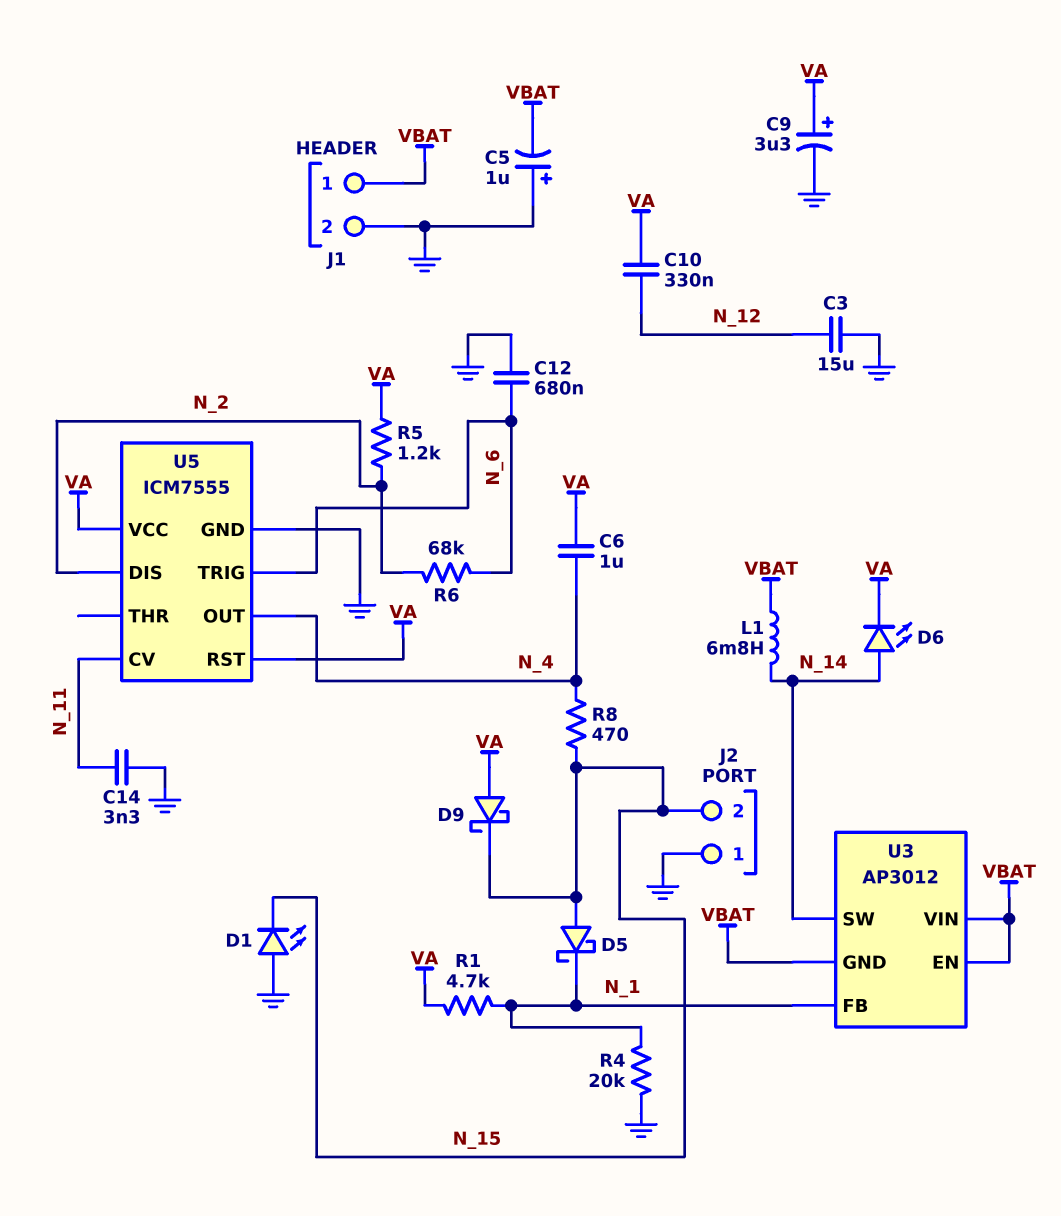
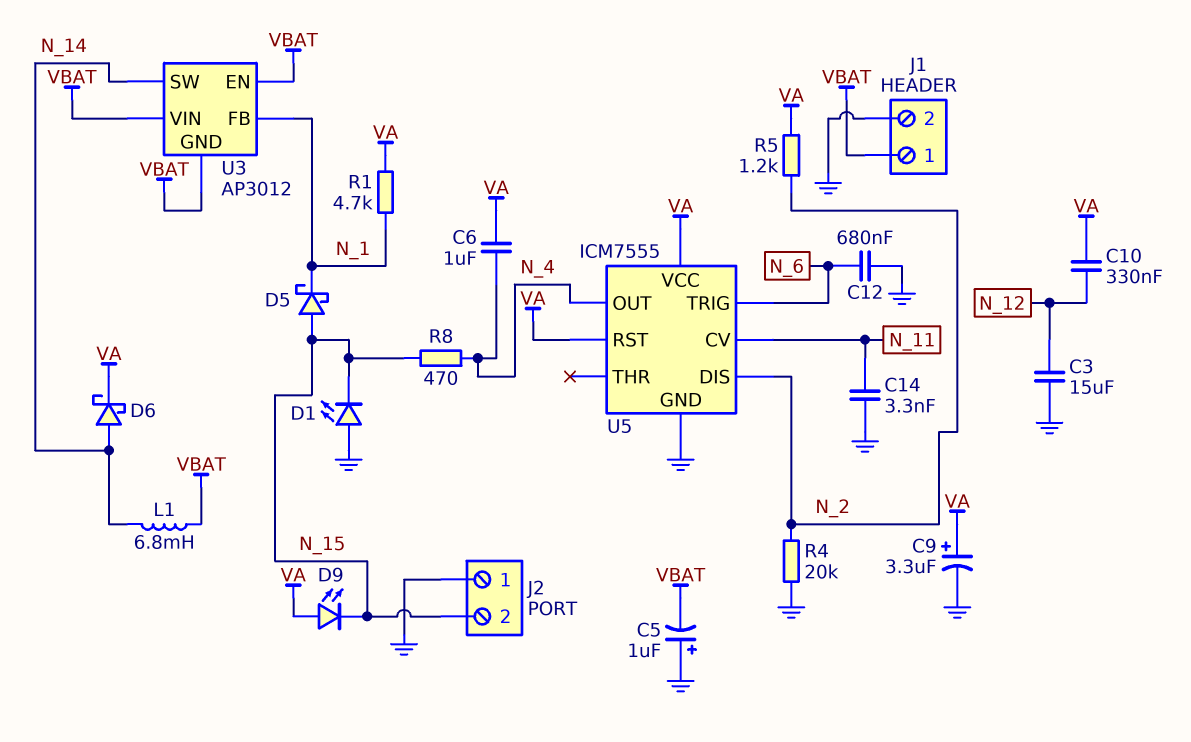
D6: LED (A N_14, K VA) -> schottky (A N_14, K VA)
D9: schottky (A VA, K N_15) -> LED (A VA, K N_15)
R4: 20k (GND, N_1) -> 20k (GND, N_2)
R6: 68k (N_2, N_6) -> none

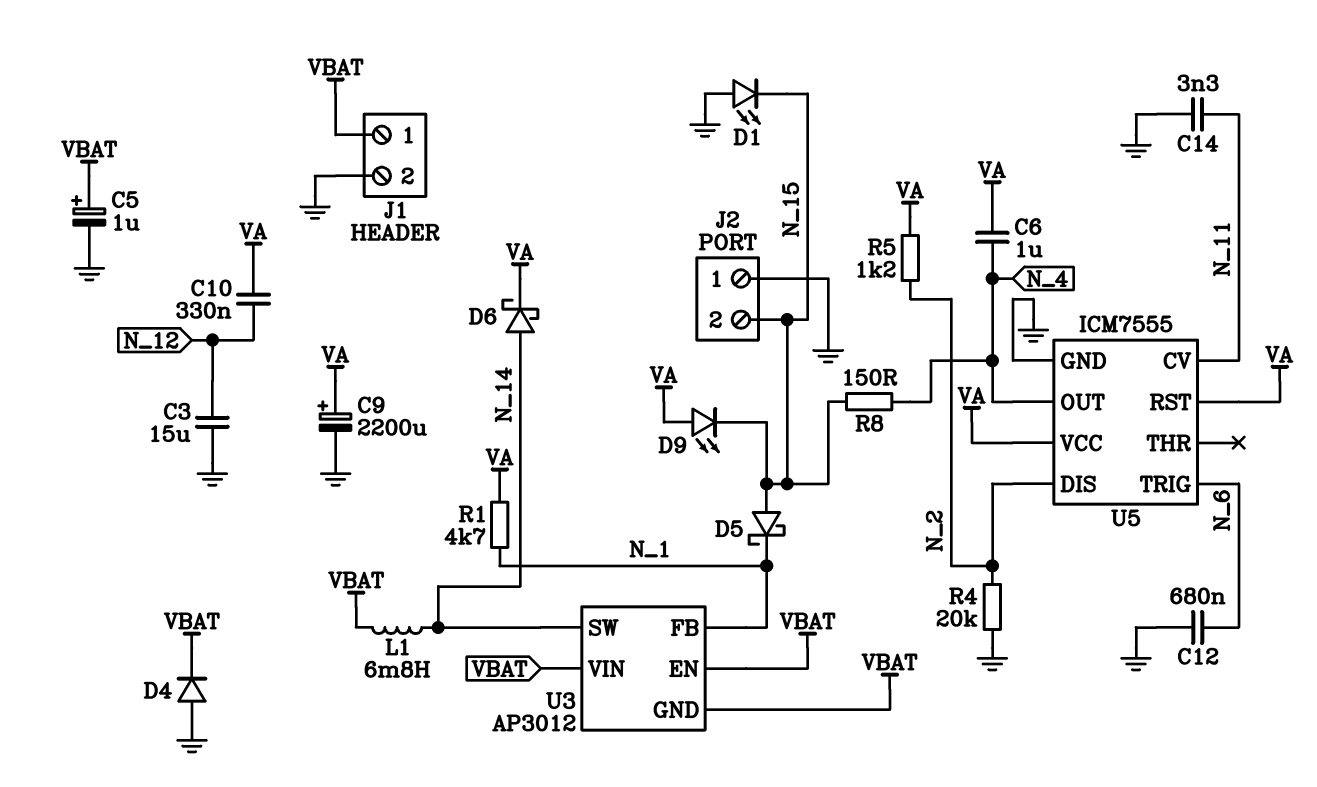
C5: 1uF (plus GND, minus VBAT) -> 1uF (plus VBAT, minus GND)
C9: 3.3uF (plus VA, minus GND) -> 2200uF (plus VA, minus GND)
D4: none -> diode (A GND, K VBAT)
R8: 470 (N_4, N_15) -> 150 (N_4, N_15)

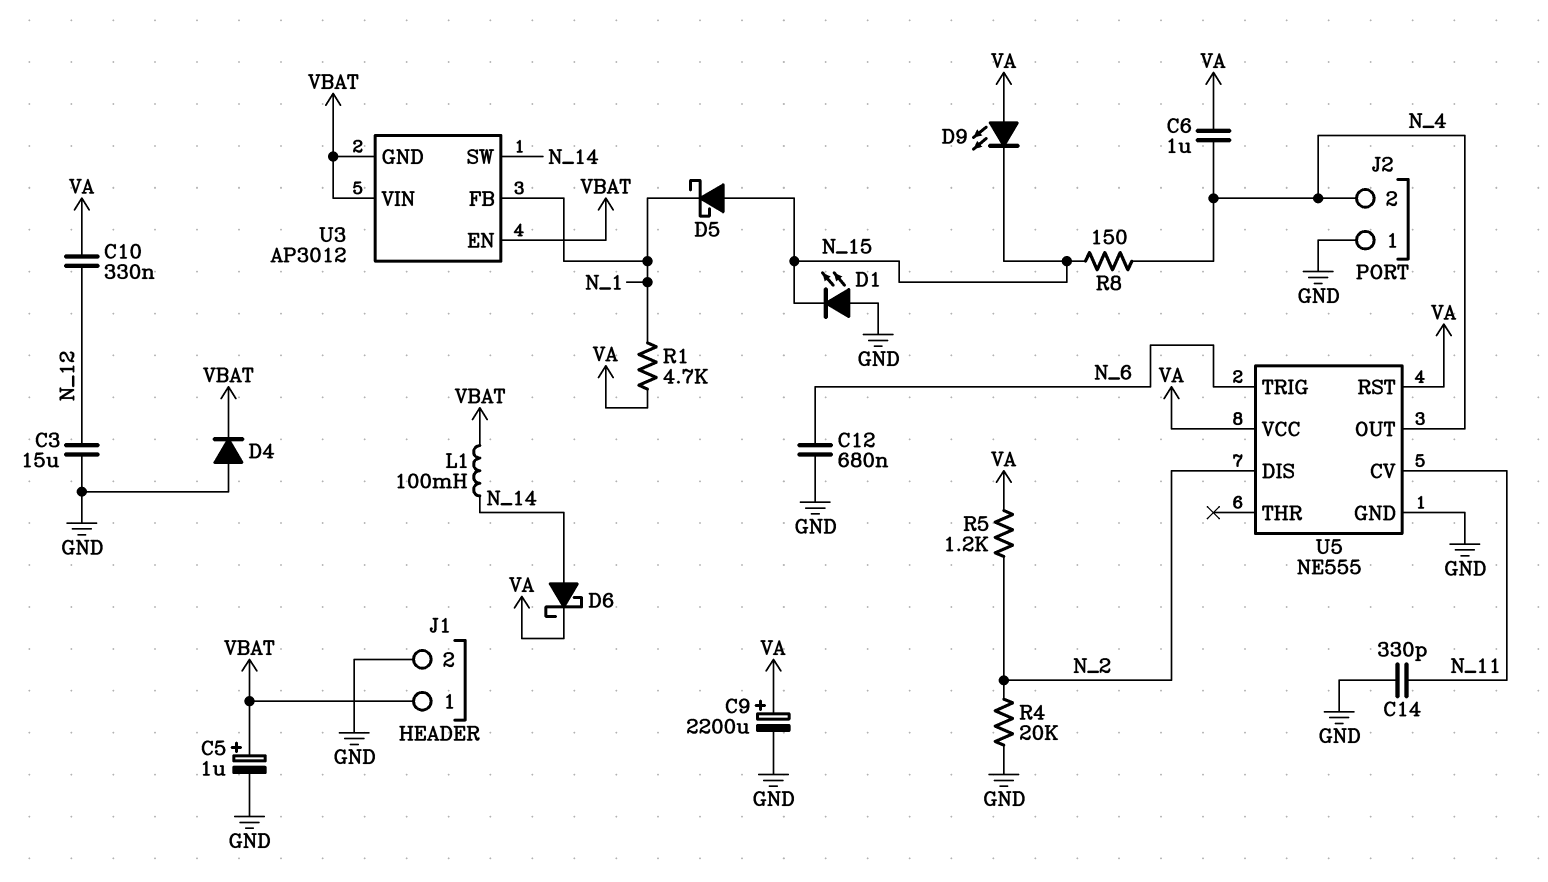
C14: 3.3nF (GND, N_11) -> 330pF (GND, N_11)
J2 pin 2: N_15 -> N_4
L1: 6.8mH (N_14, VBAT) -> 100mH (N_14, VBAT)
U5: ICM7555 -> NE555

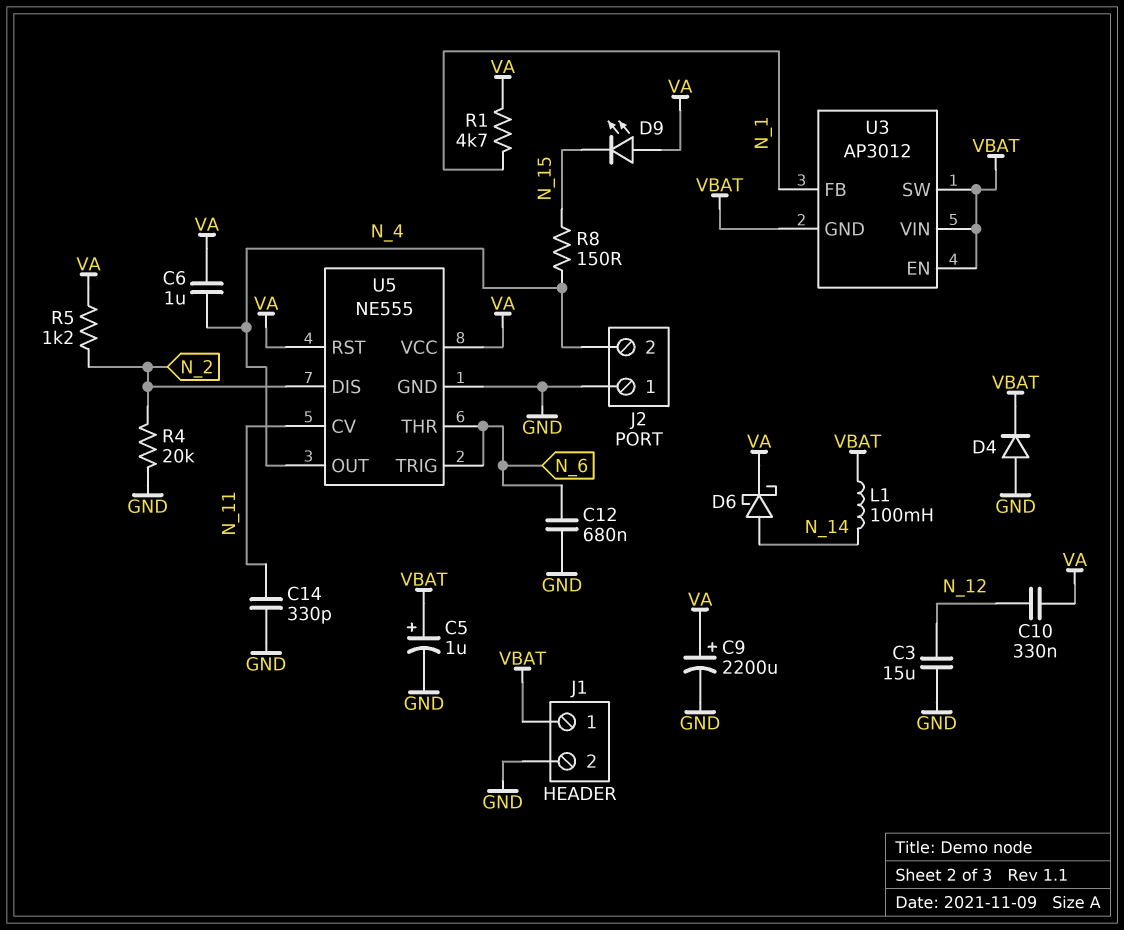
D1: LED (A GND, K N_15) -> none
D5: schottky (A N_15, K N_1) -> none
U3 pin SW: N_14 -> VBAT
U5 pin THR: none -> N_6

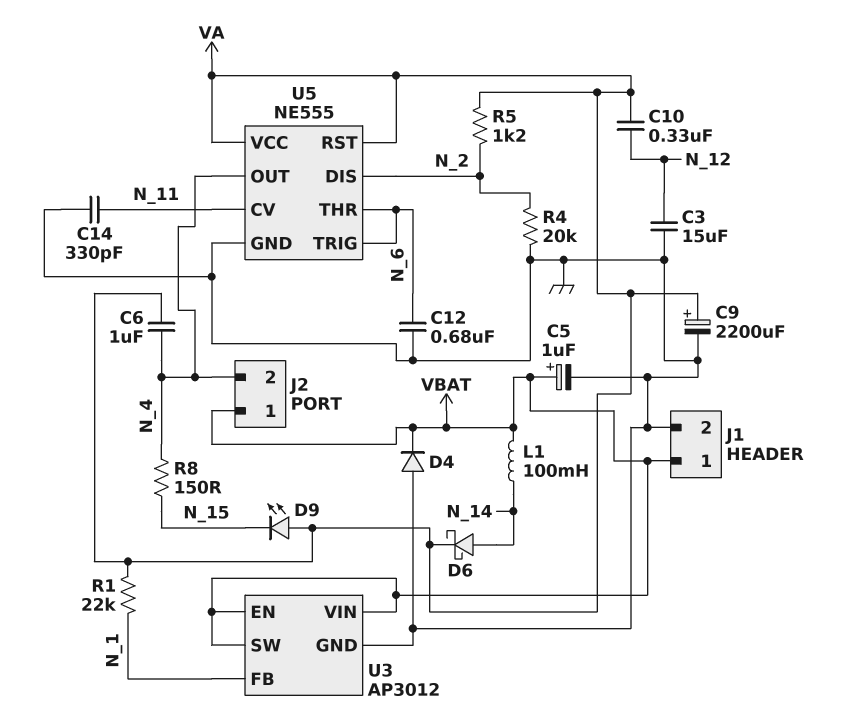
J2 pin 1: GND -> VBAT
R1: 4.7k (N_1, VA) -> 22k (N_1, VA)
U3 pin GND: VBAT -> GND

